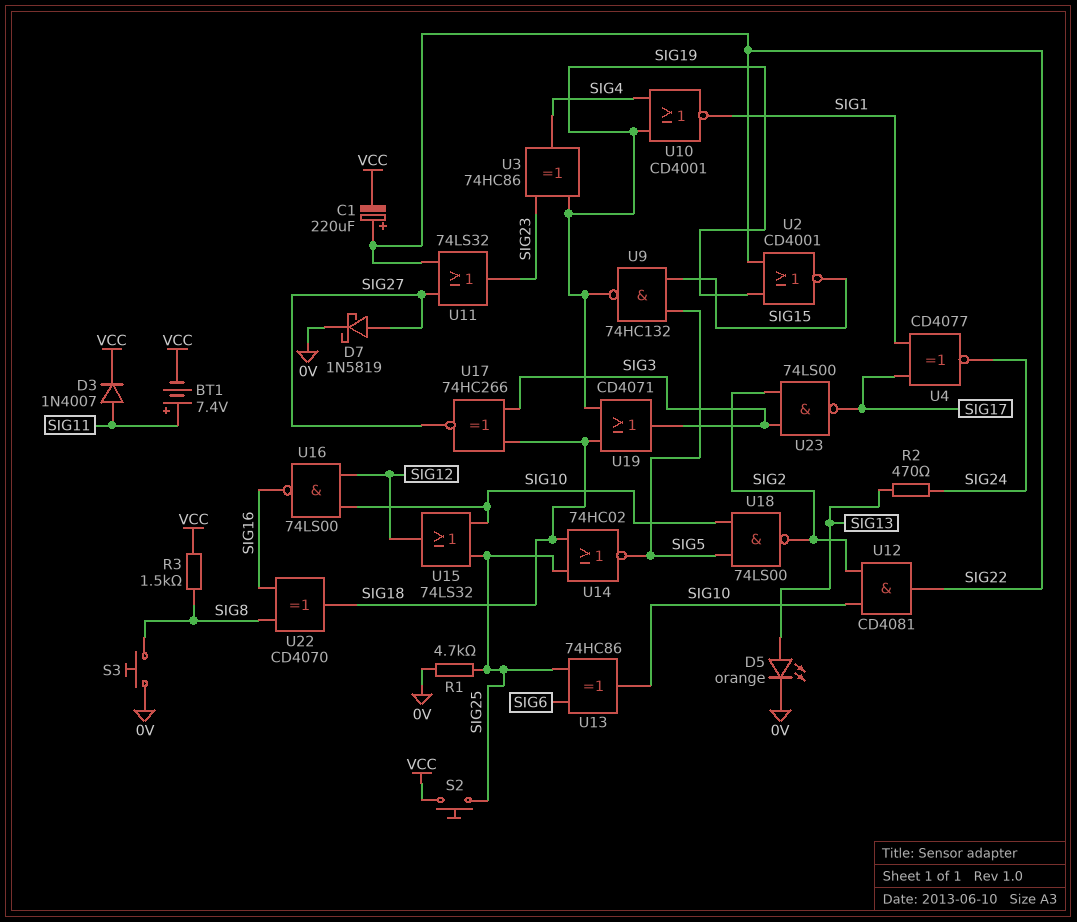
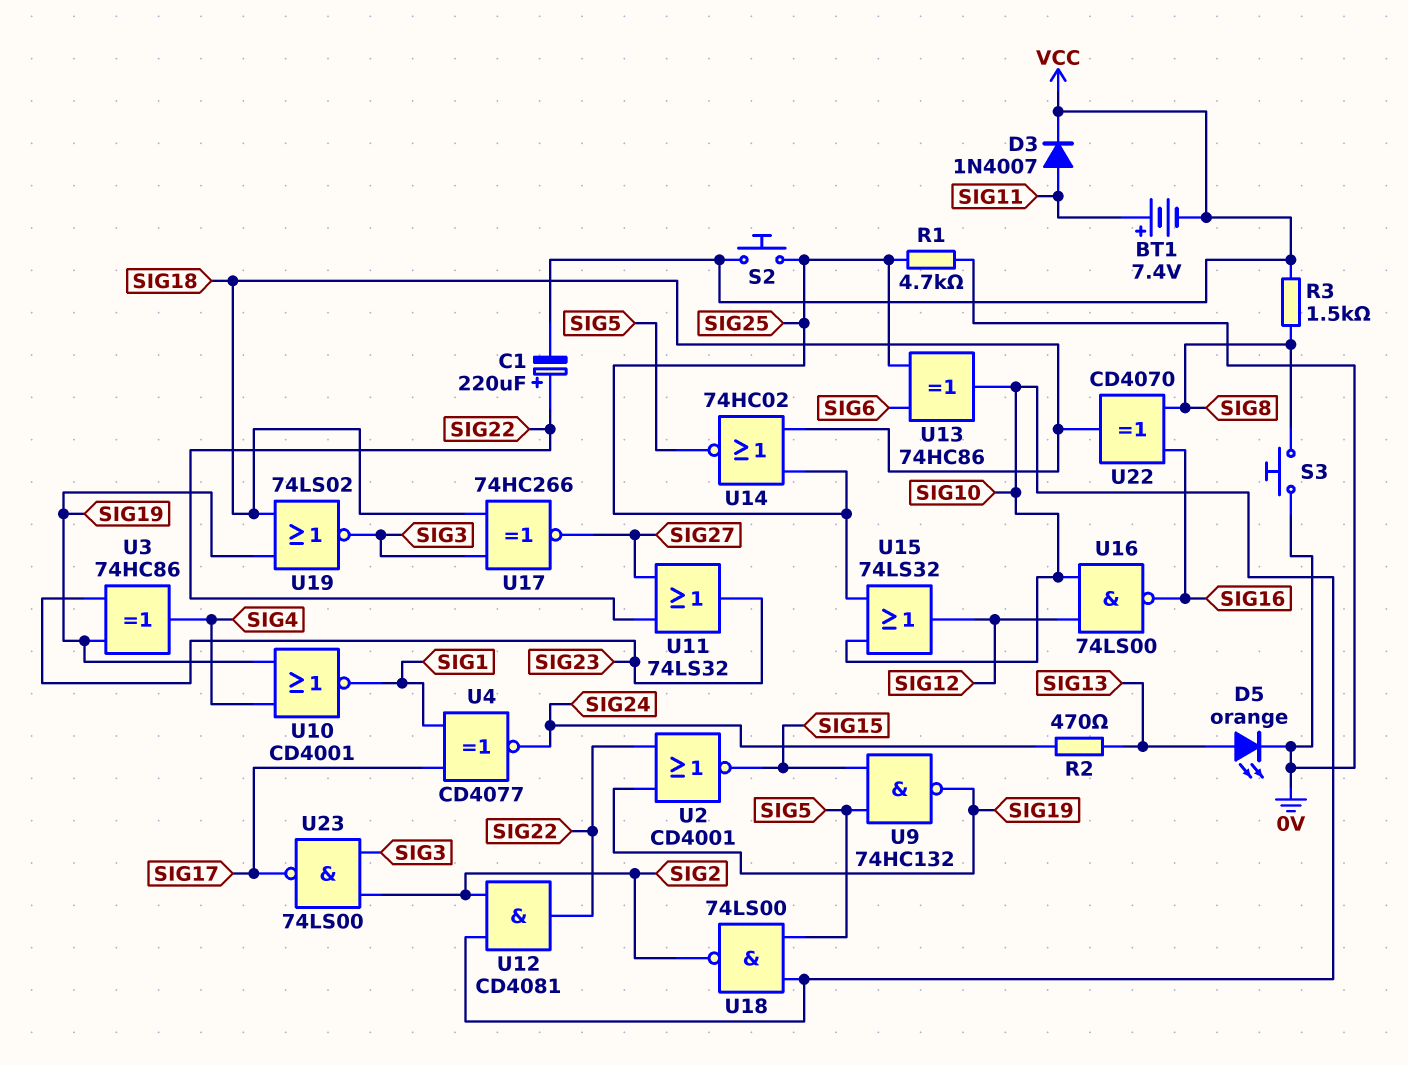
D7: schottky 1N5819 (A SIG27, K 0V) -> none
U19: OR CD4071 (in SIG18, in SIG19, out SIG3) -> NOR 74LS02 (in SIG18, in SIG19, out SIG3)

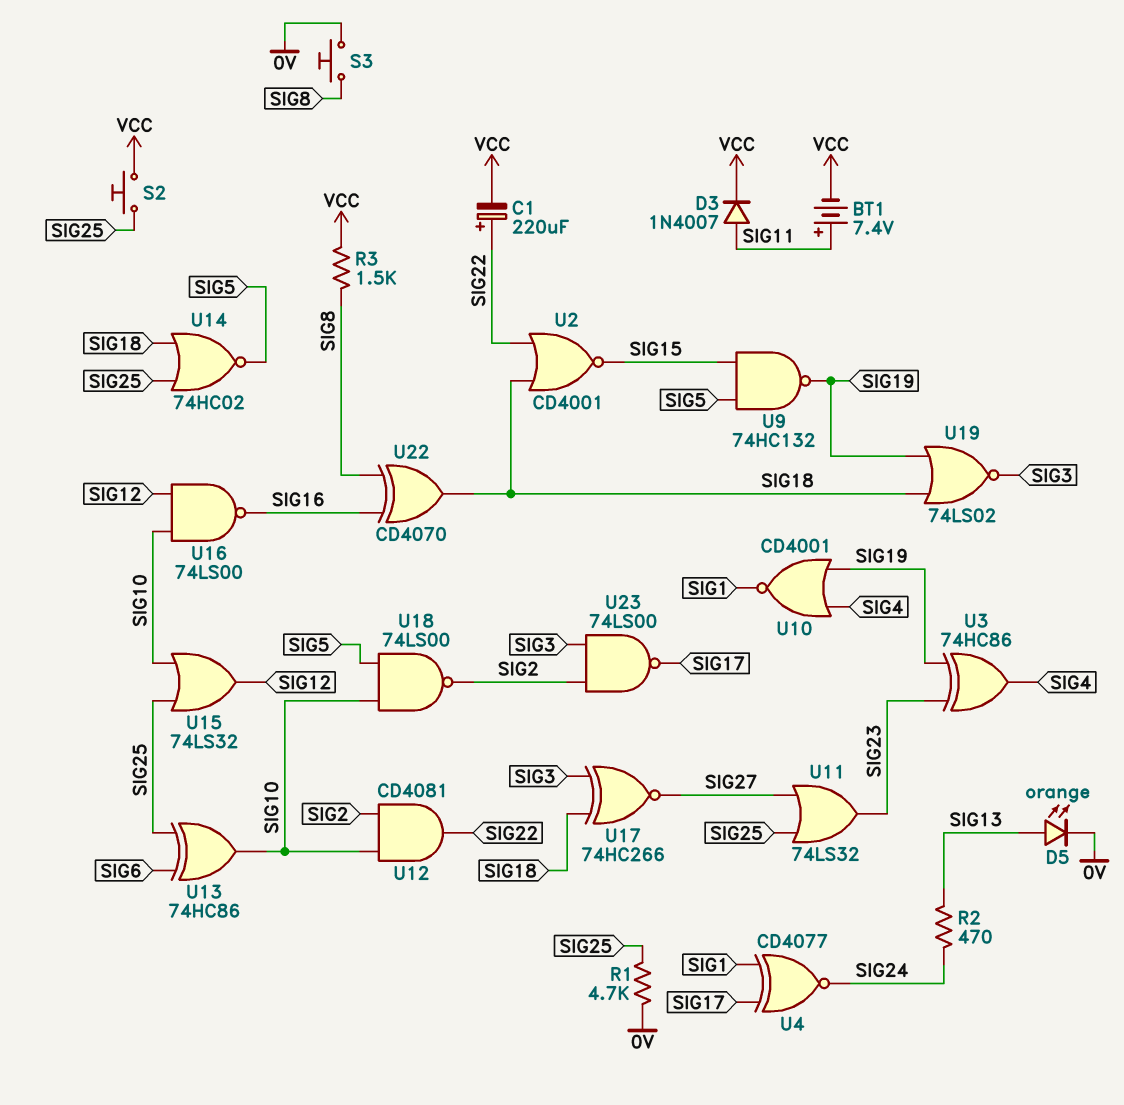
U2: NOR CD4001 (in SIG19, in SIG22, out SIG15) -> NOR CD4001 (in SIG18, in SIG22, out SIG15)
U11: OR 74LS32 (in SIG22, in SIG27, out SIG23) -> OR 74LS32 (in SIG25, in SIG27, out SIG23)

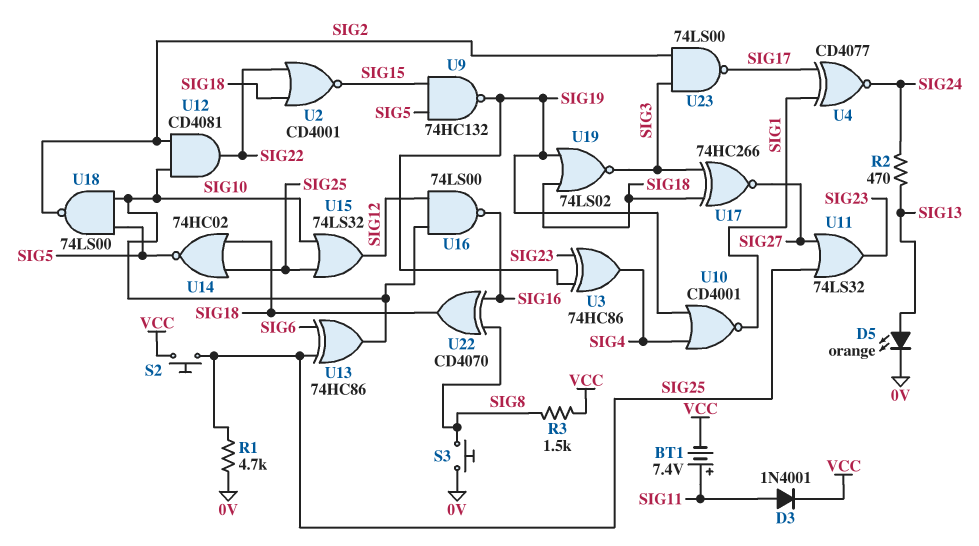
C1: 220uF (plus SIG22, minus VCC) -> none
D3: diode 1N4007 (A SIG11, K VCC) -> diode 1N4001 (A SIG11, K VCC)

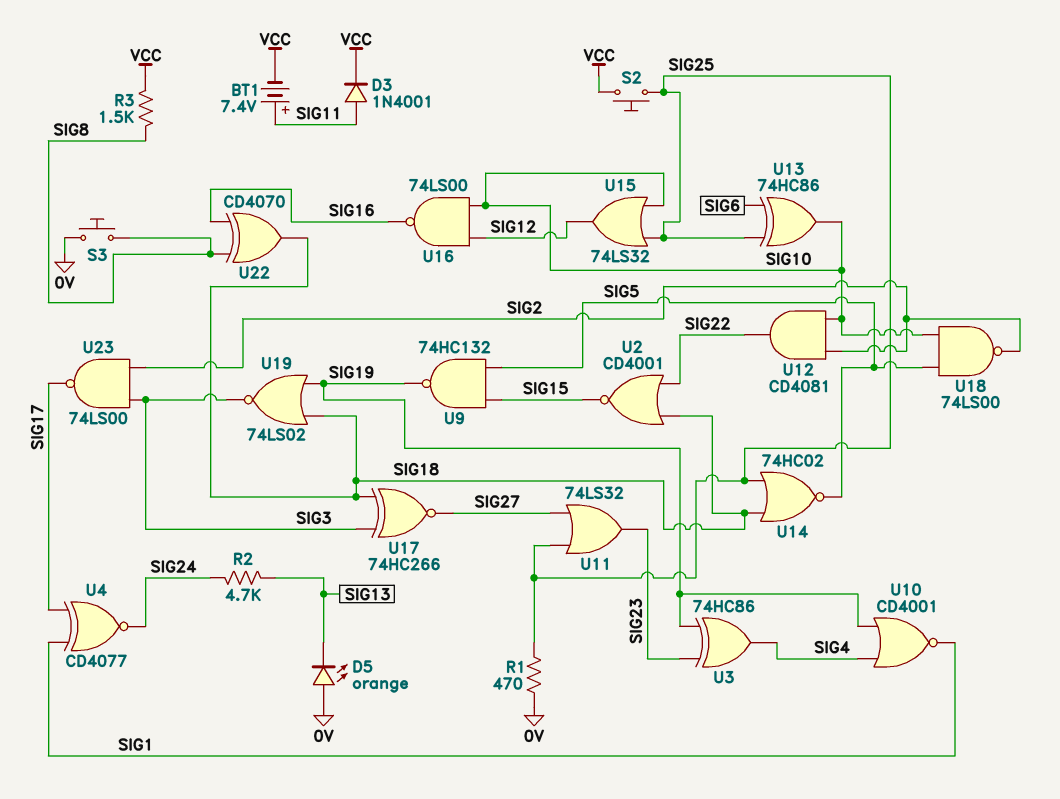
D5: LED orange (A SIG13, K 0V) -> LED orange (A 0V, K SIG13)
R1: 4.7k (0V, SIG25) -> 470 (0V, SIG25)
R2: 470 (SIG13, SIG24) -> 4.7k (SIG13, SIG24)

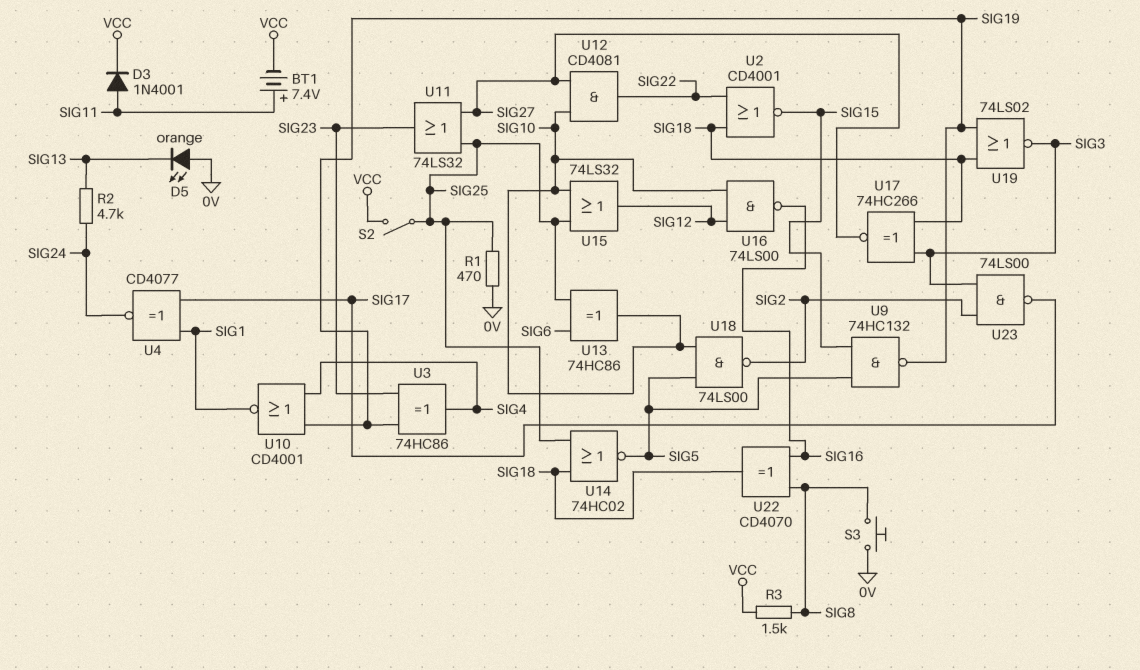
S2: button (SIG25, VCC) -> switch (SIG25, VCC)
U12: AND CD4081 (in SIG2, in SIG10, out SIG22) -> AND CD4081 (in SIG10, in SIG27, out SIG22)

